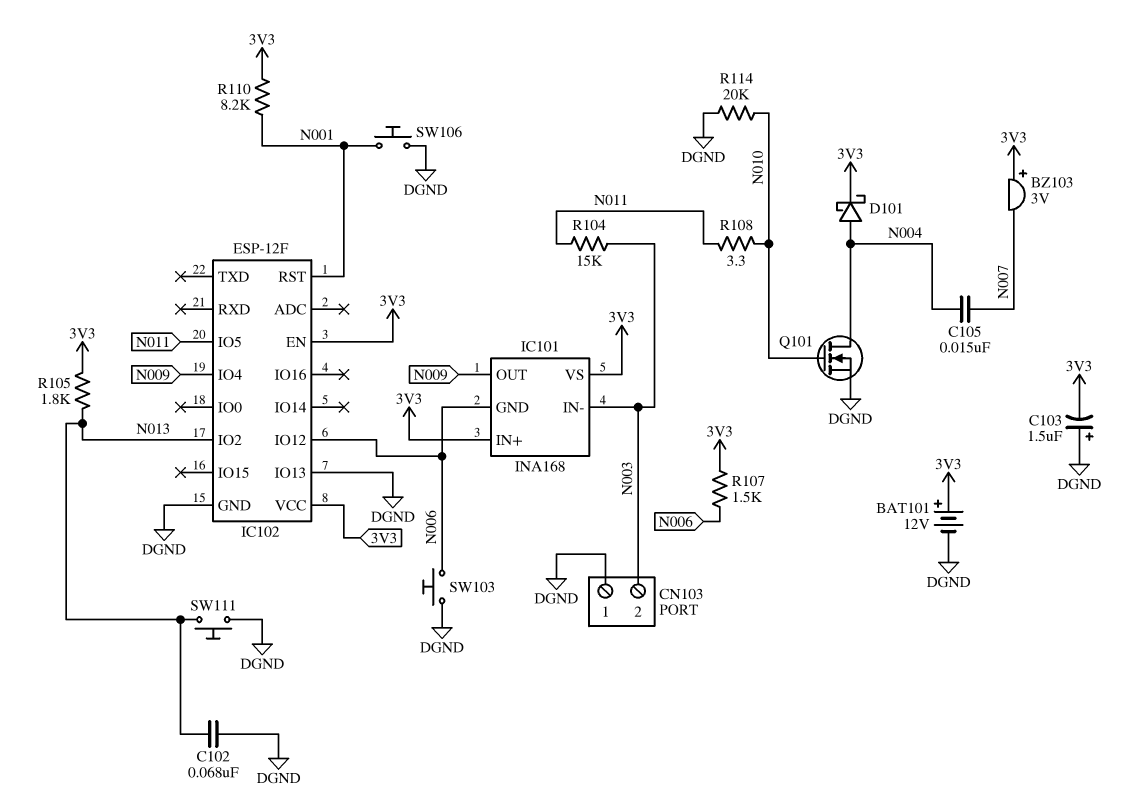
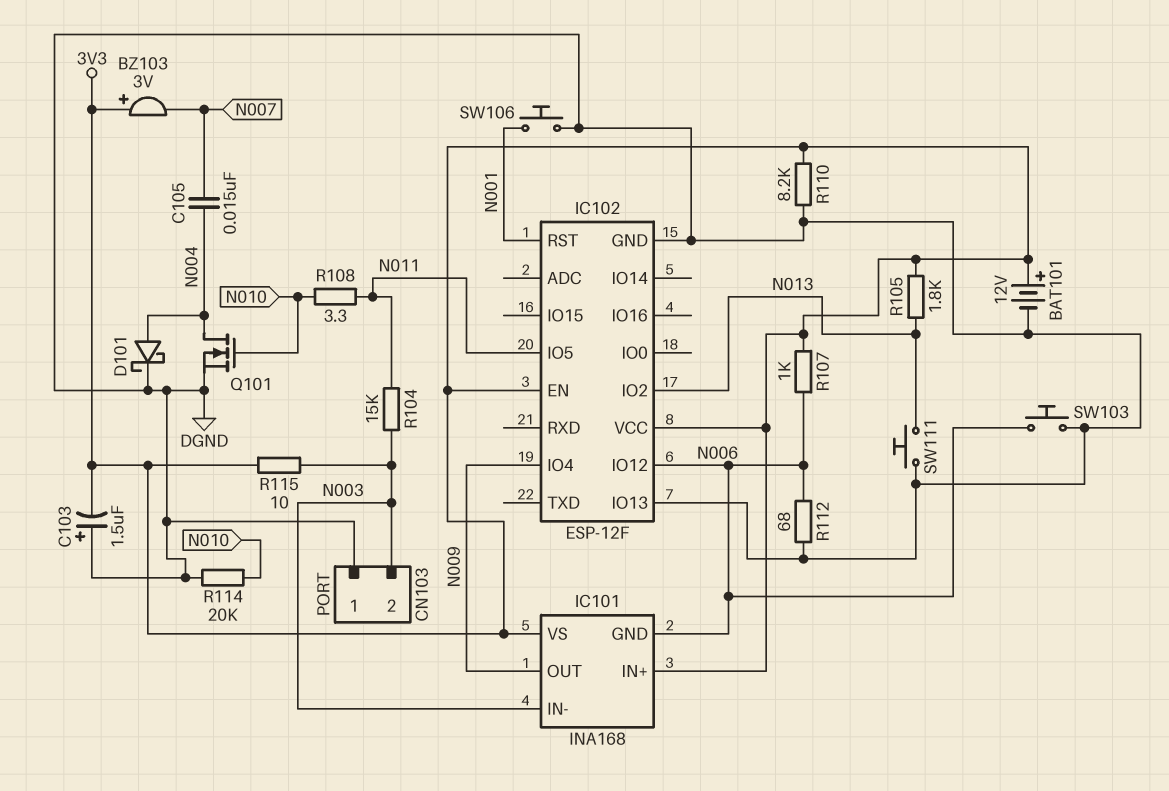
C102: 68nF (DGND, N013) -> none
D101: schottky (A N004, K 3V3) -> schottky (A N004, K DGND)
R107: 1.5k (3V3, N006) -> 1k (3V3, N006)
R110: 8.2k (3V3, N001) -> 8.2k (3V3, DGND)
R112: none -> 68 (DGND, N006)
R115: none -> 10 (3V3, N003)

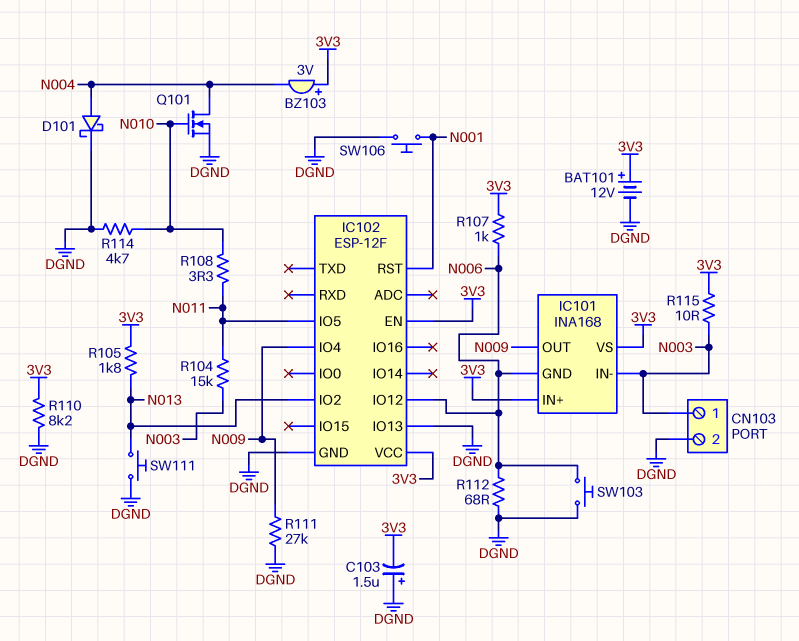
BZ103: buzzer 3V (plus 3V3, minus N007) -> buzzer 3V (plus 3V3, minus N004)
C105: 15nF (N004, N007) -> none
CN103 pin 1: DGND -> N003
CN103 pin 2: N003 -> DGND
R111: none -> 27k (DGND, N009)
R114: 20k (DGND, N010) -> 4.7k (DGND, N010)

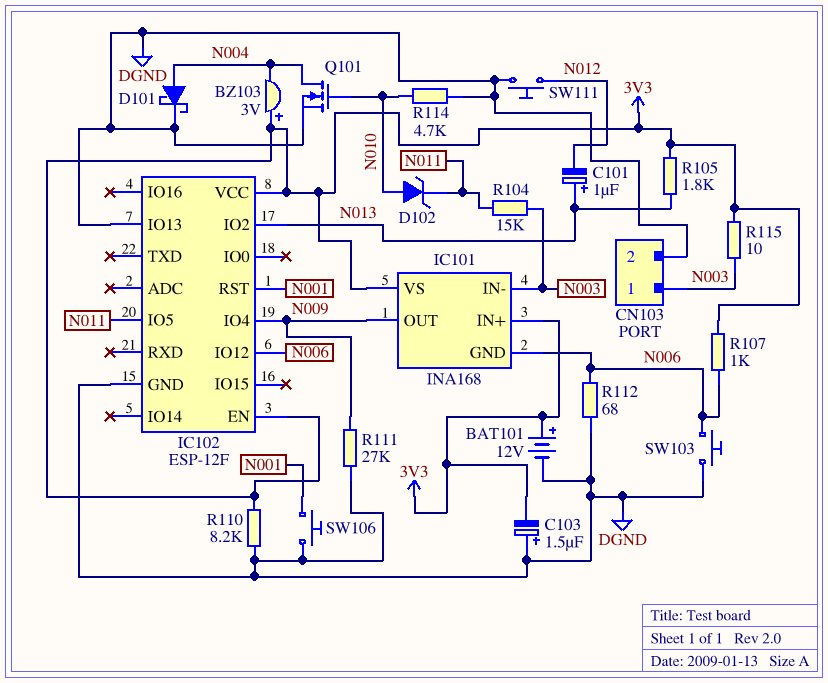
C101: none -> 1uF (plus N013, minus N012)
D102: none -> zener (A N010, K N011)
R108: 3.3 (N010, N011) -> none
SW111: button (DGND, N013) -> button (DGND, N012)

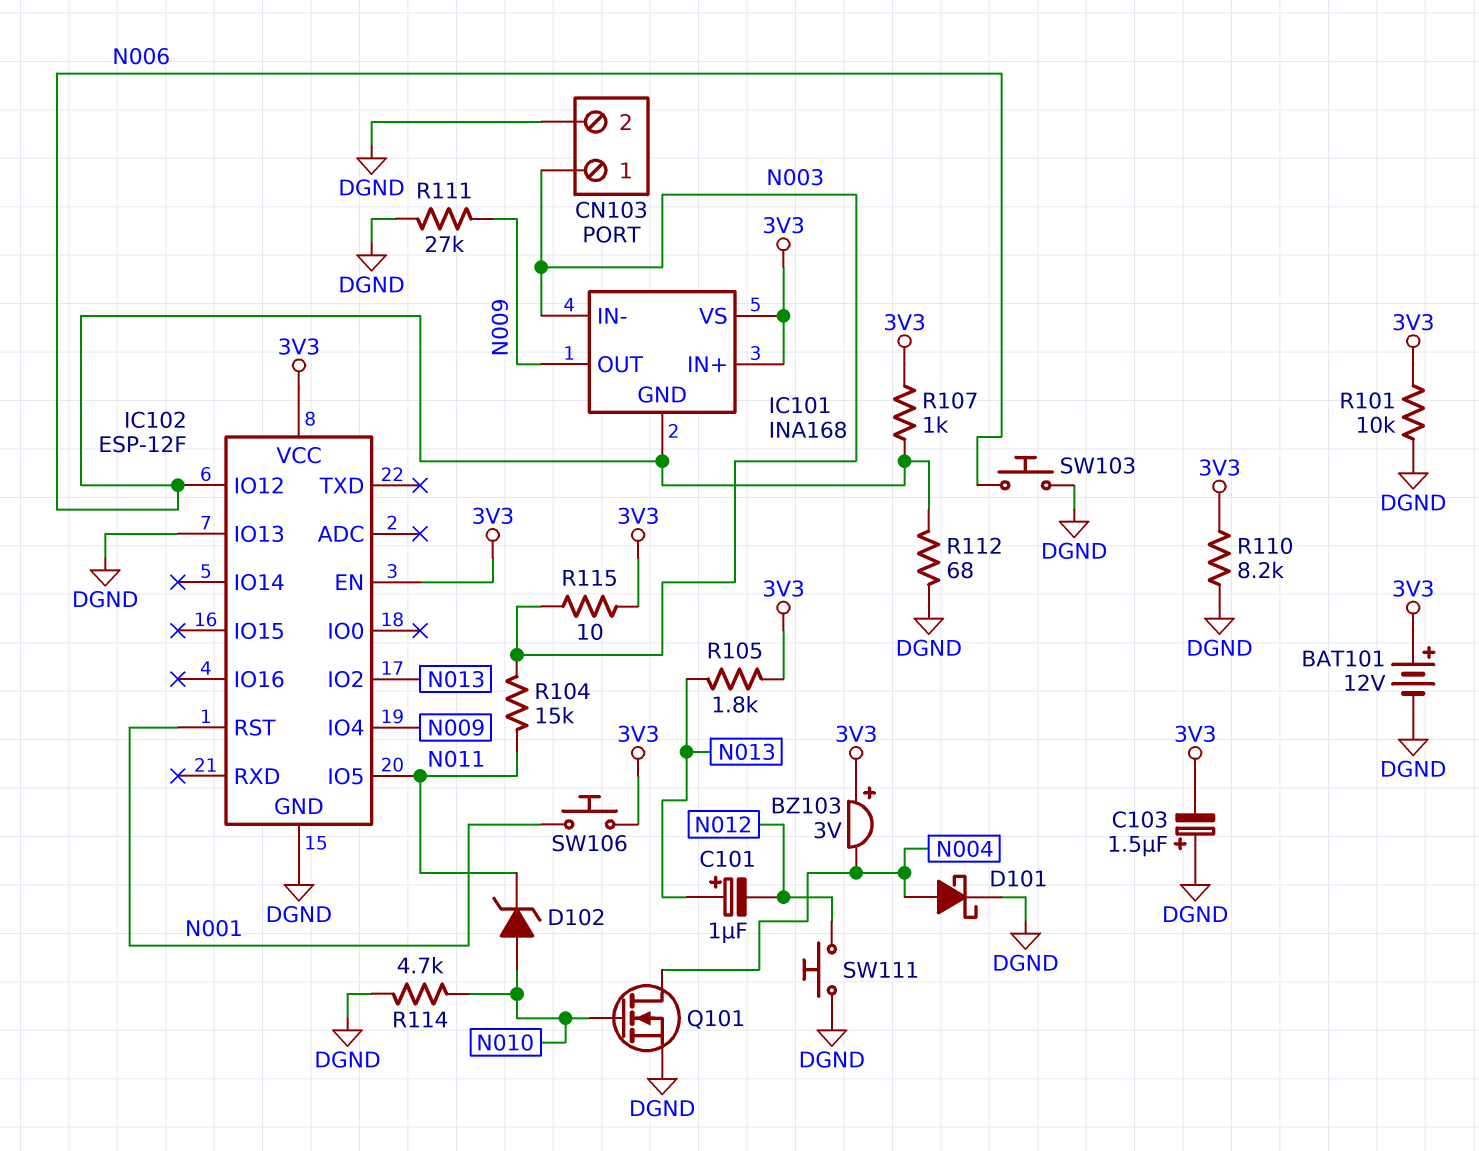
R101: none -> 10k (3V3, DGND)
SW106: button (DGND, N001) -> button (3V3, N001)

